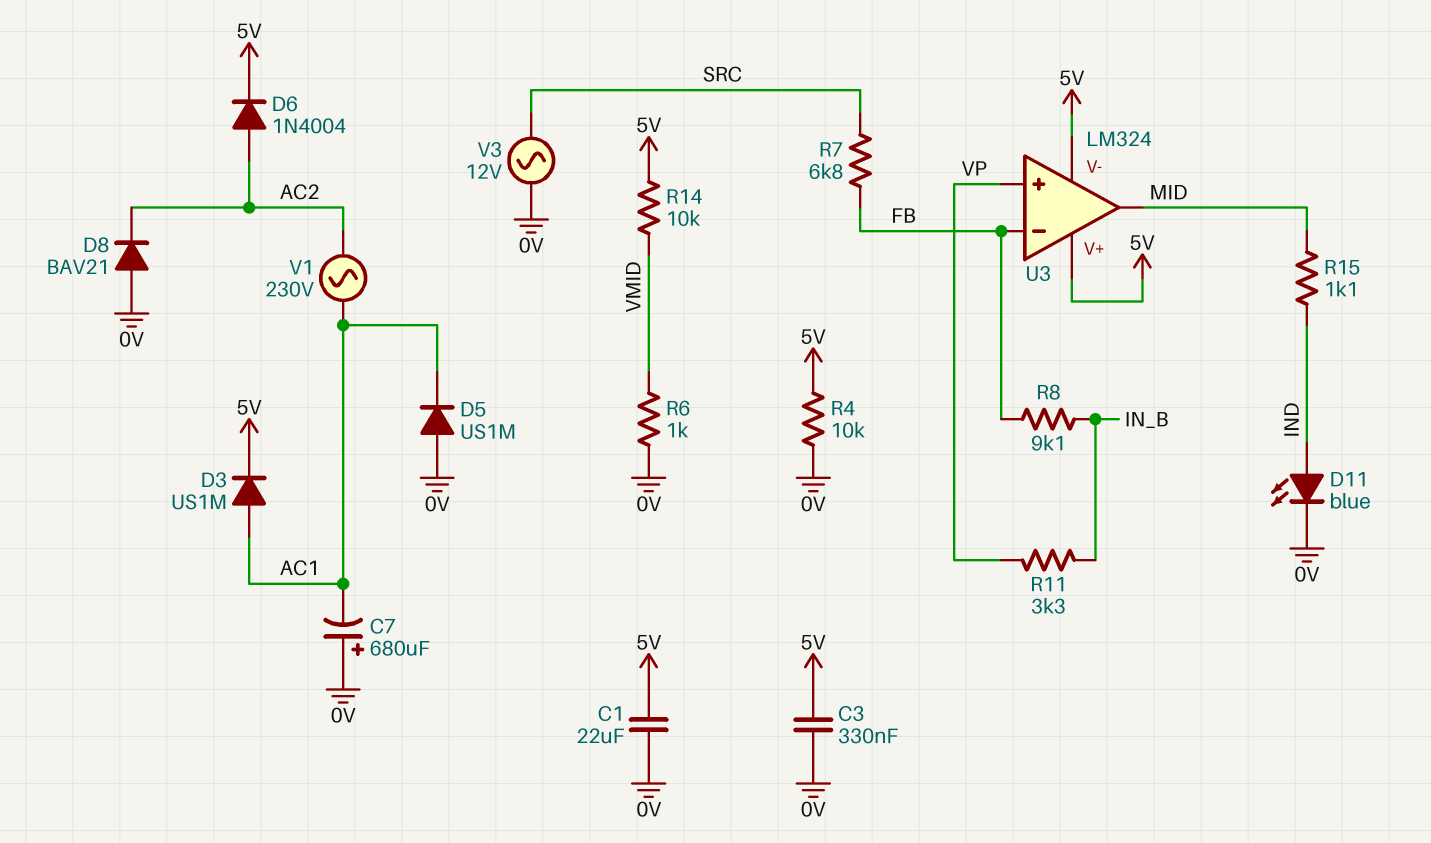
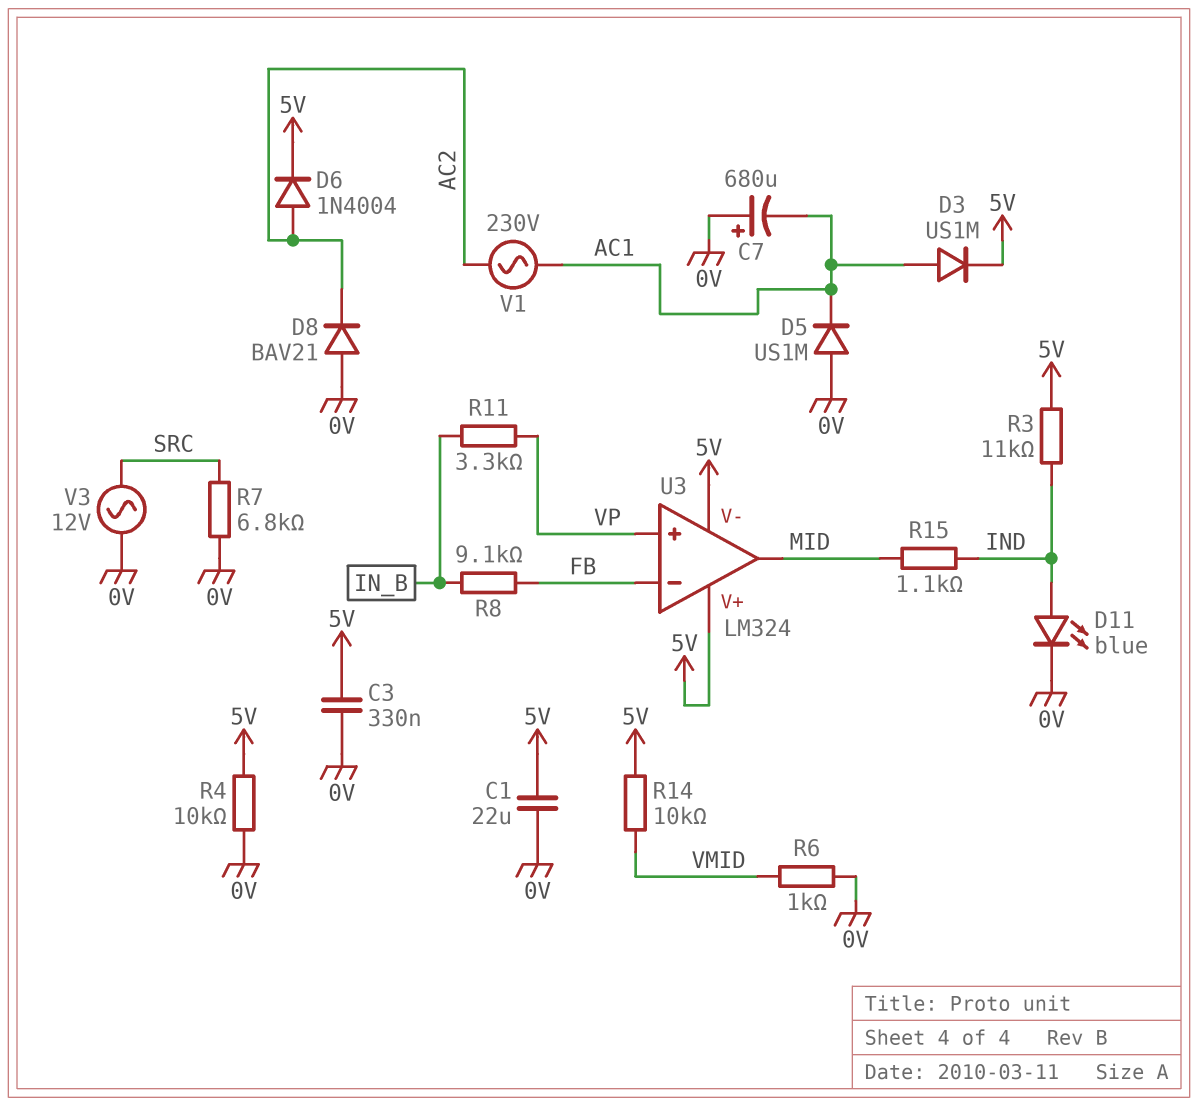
R3: none -> 11k (5V, IND)
R7: 6.8k (FB, SRC) -> 6.8k (0V, SRC)

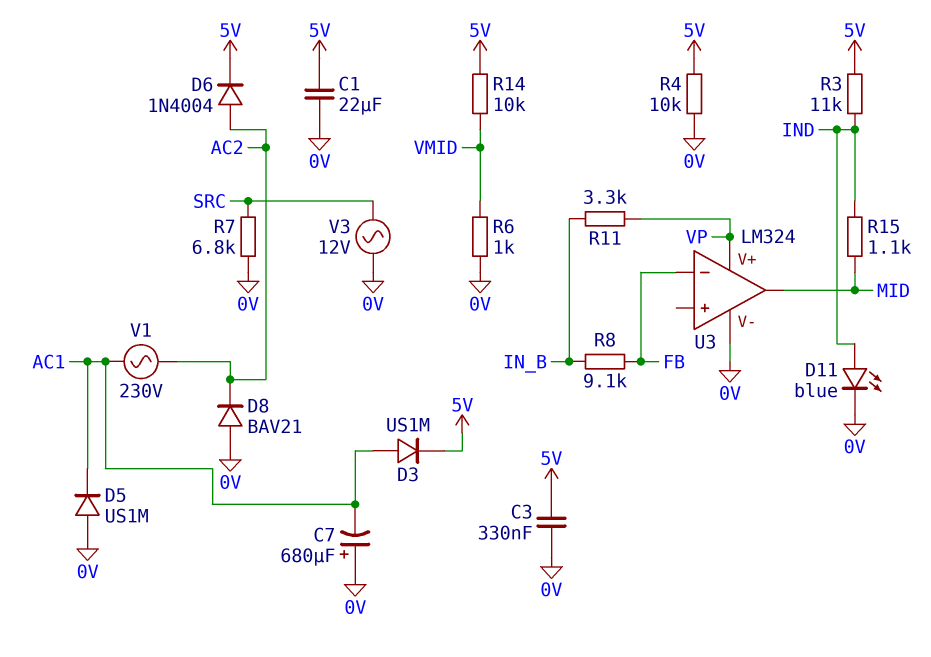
U3 pin V+: 5V -> VP
U3 pin V-: 5V -> 0V
U3 pin in+: VP -> none

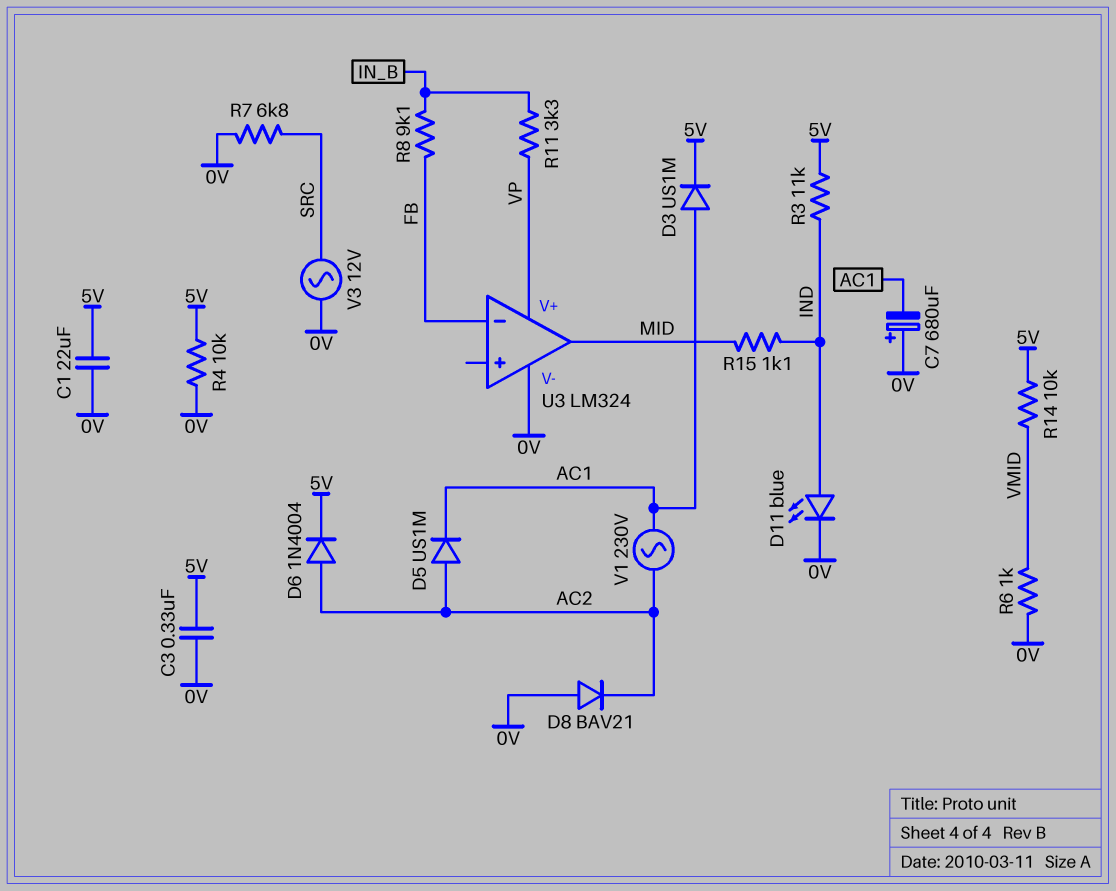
D5: diode US1M (A 0V, K AC1) -> diode US1M (A AC2, K AC1)

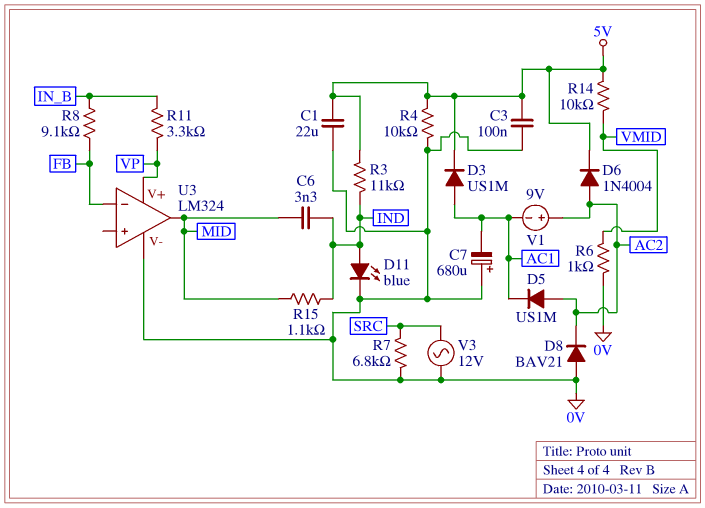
C3: 330nF (0V, 5V) -> 100nF (0V, 5V)
C6: none -> 3.3nF (IND, MID)
V1: AC 230V (AC1, AC2) -> 9V (plus AC2, minus AC1)

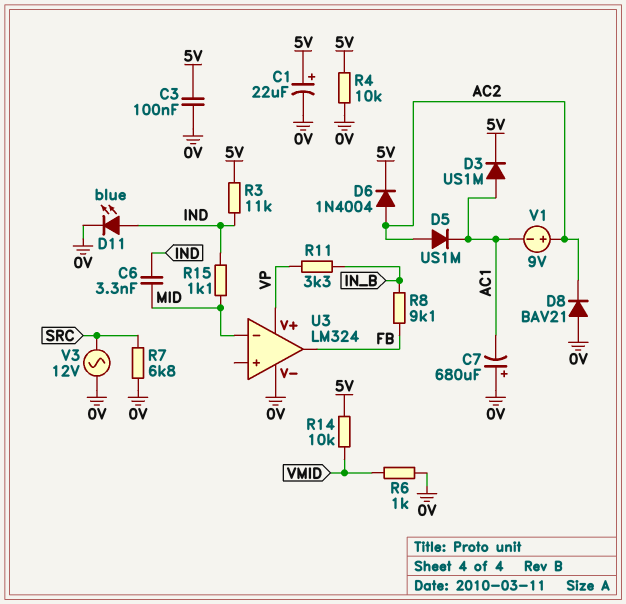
C1: 22uF (0V, 5V) -> 22uF (plus 5V, minus 0V)
U3 pin in-: FB -> MID
U3 pin out: MID -> FB

